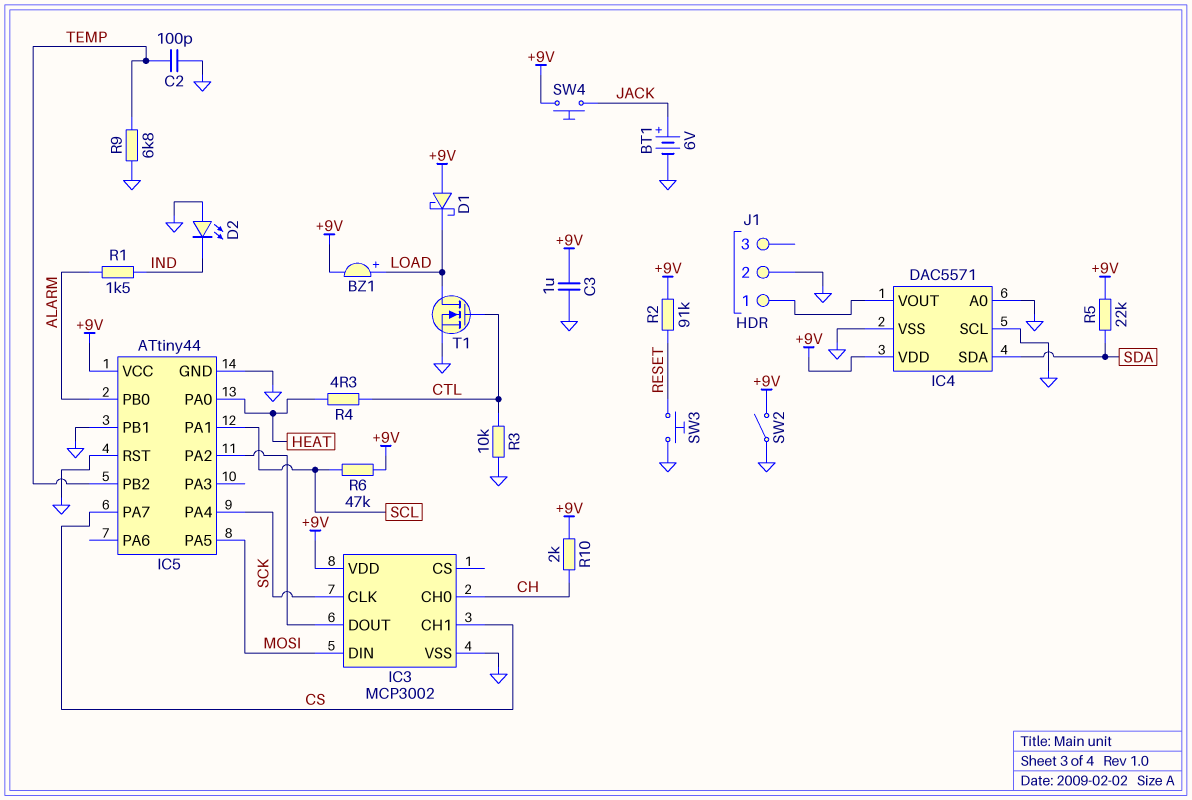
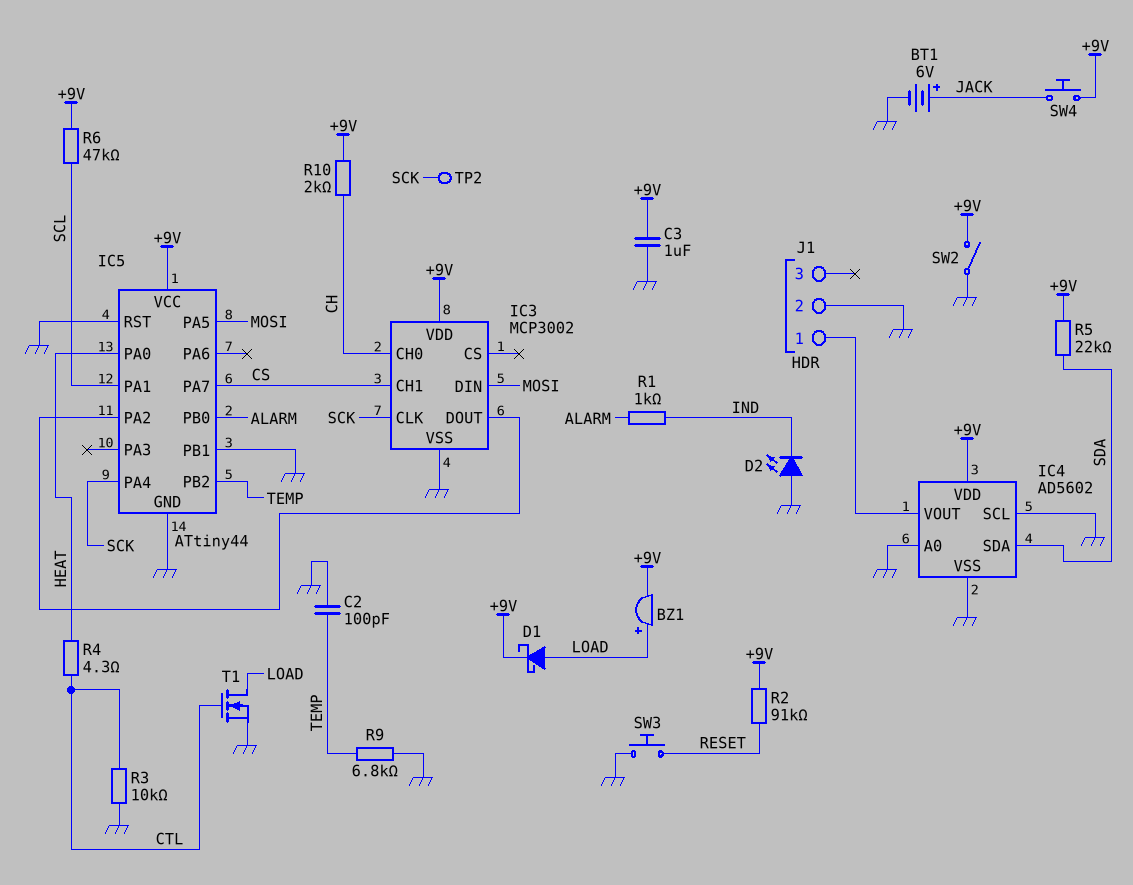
D1: schottky (A +9V, K LOAD) -> schottky (A LOAD, K +9V)
IC4: DAC5571 -> AD5602
R1: 1.5k (ALARM, IND) -> 1k (ALARM, IND)
TP2: none -> test point (SCK)

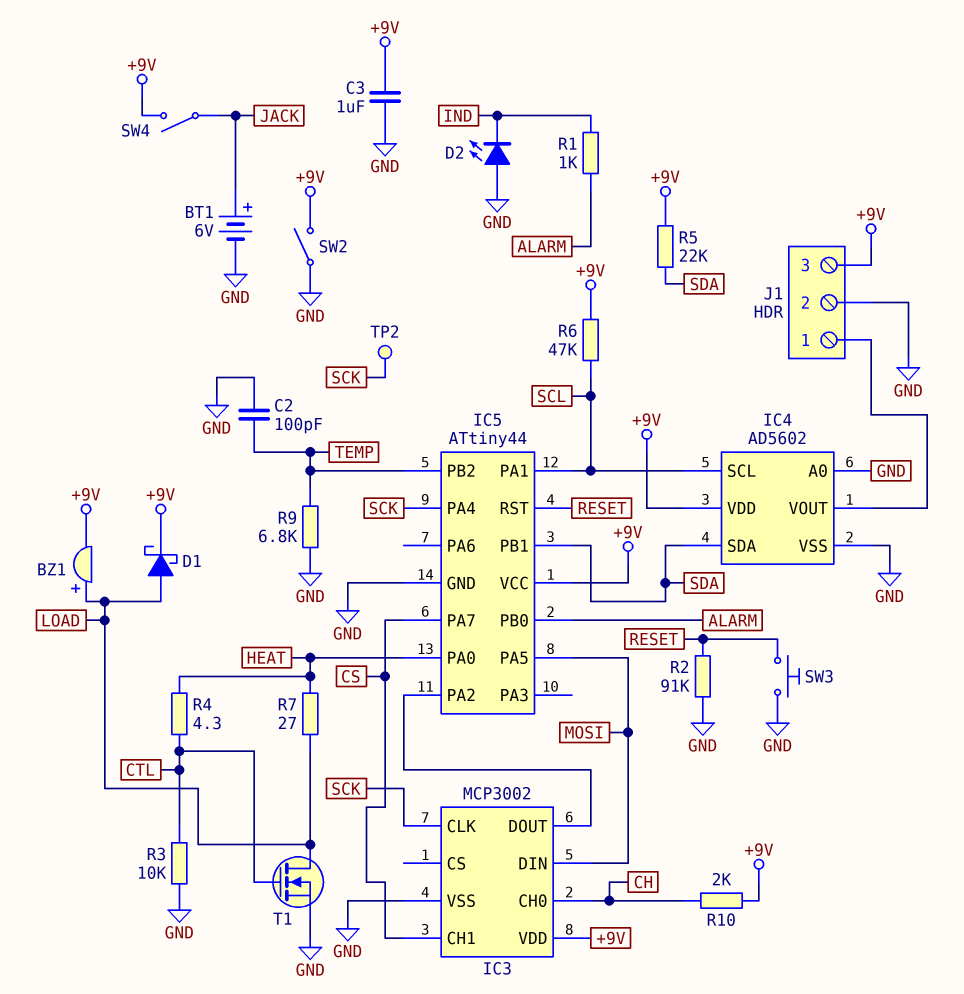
IC4 pin SCL: GND -> SCL
IC5 pin PB1: GND -> SDA
IC5 pin RST: GND -> RESET
J1 pin 3: none -> +9V
R2: 91k (+9V, RESET) -> 91k (GND, RESET)
R7: none -> 27 (HEAT, LOAD)
SW4: button (+9V, JACK) -> switch (+9V, JACK)

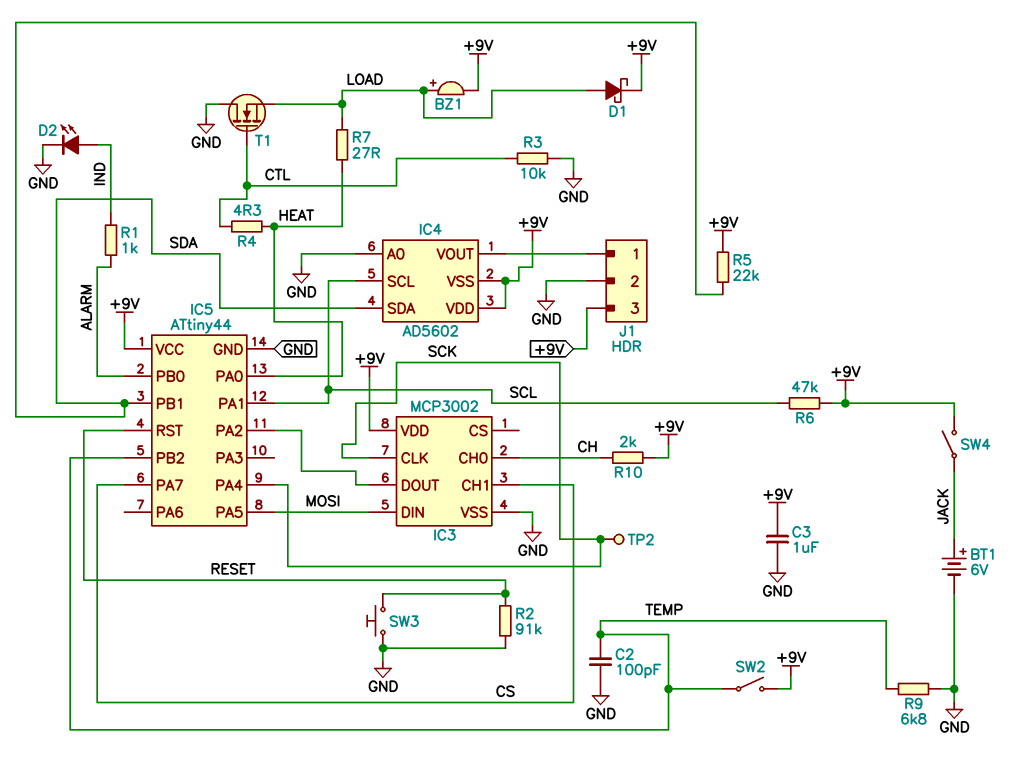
D2: LED (A GND, K IND) -> LED (A IND, K GND)
IC4 pin VSS: GND -> +9V
SW2: switch (+9V, GND) -> switch (+9V, TEMP)
T1: NMOS (G CTL, D LOAD, S GND) -> NMOS (G CTL, D GND, S LOAD)

